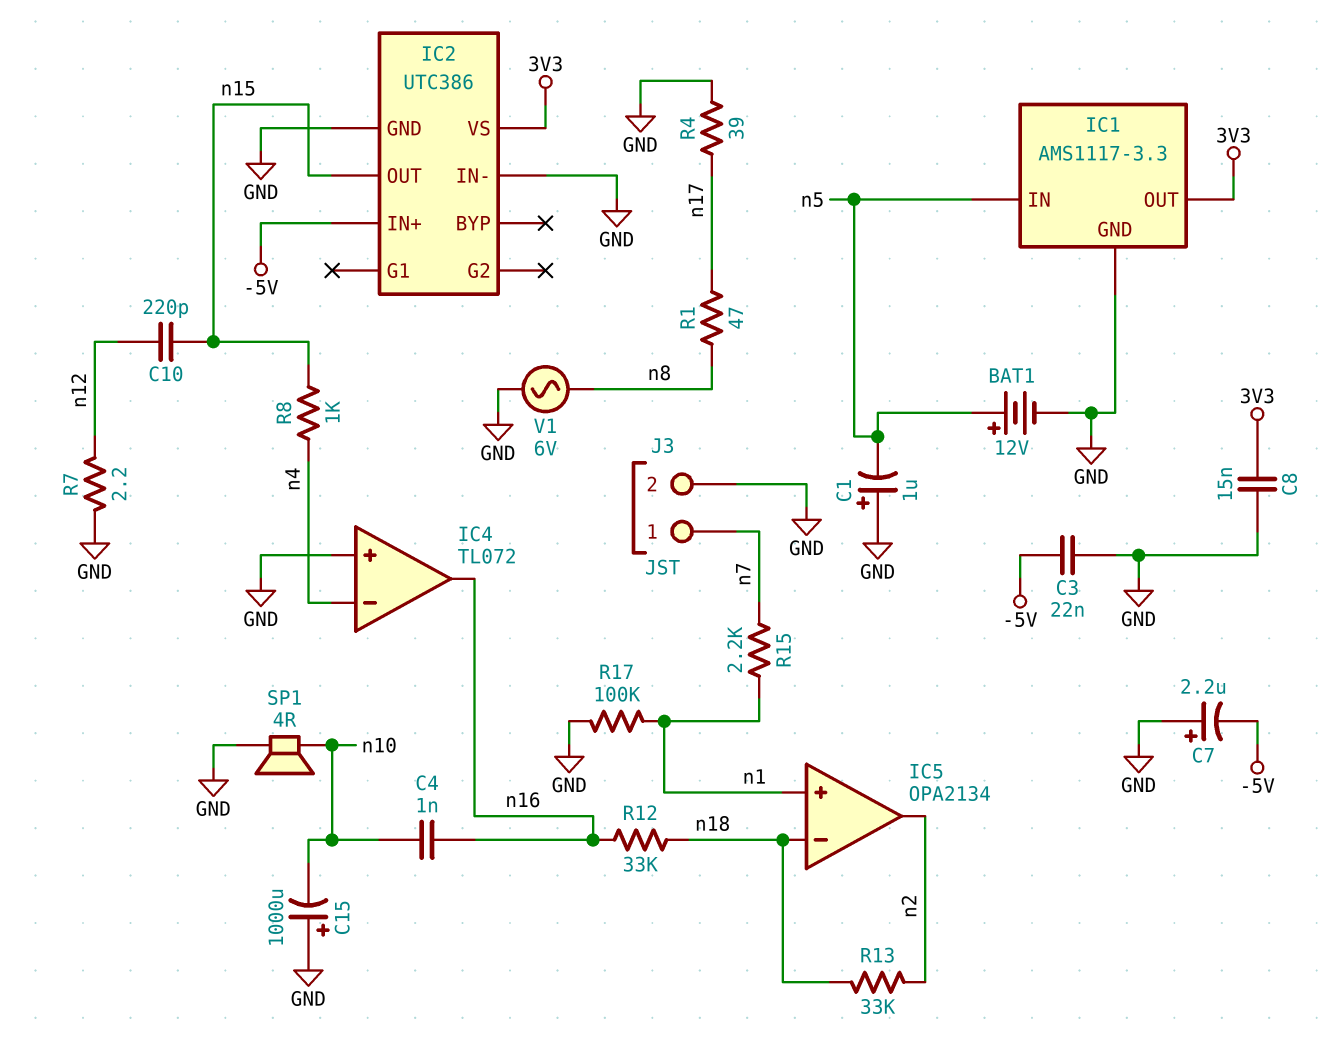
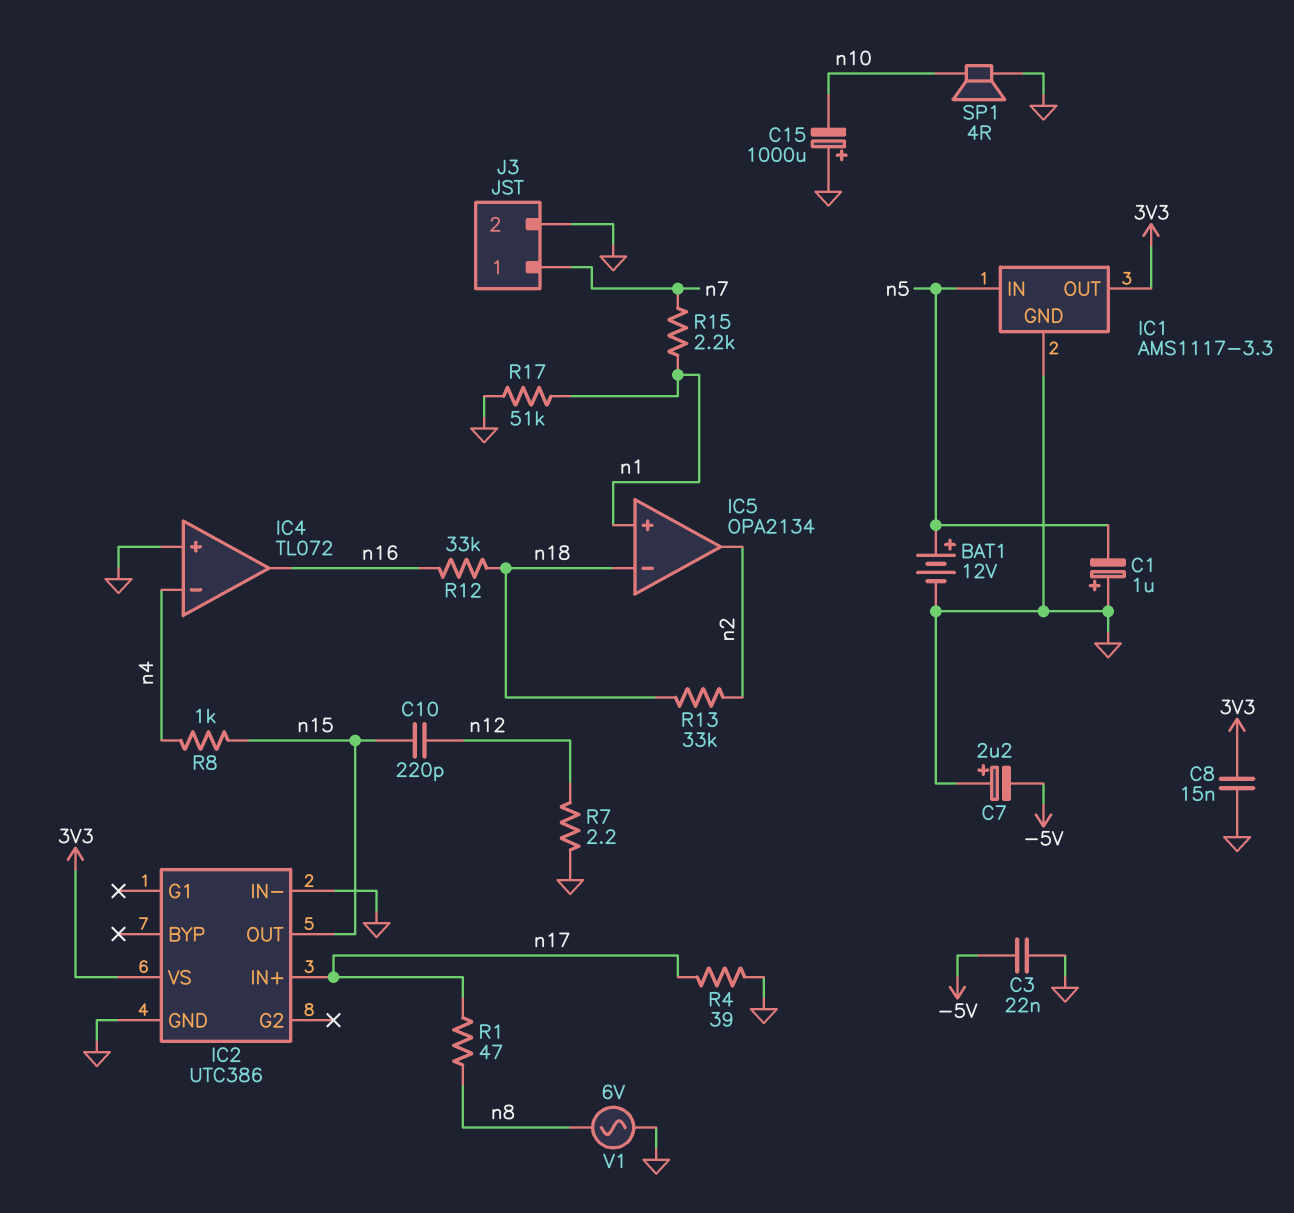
C4: 1nF (n10, n16) -> none
IC2 pin IN+: -5V -> n17
R17: 100k (GND, n1) -> 51k (GND, n1)

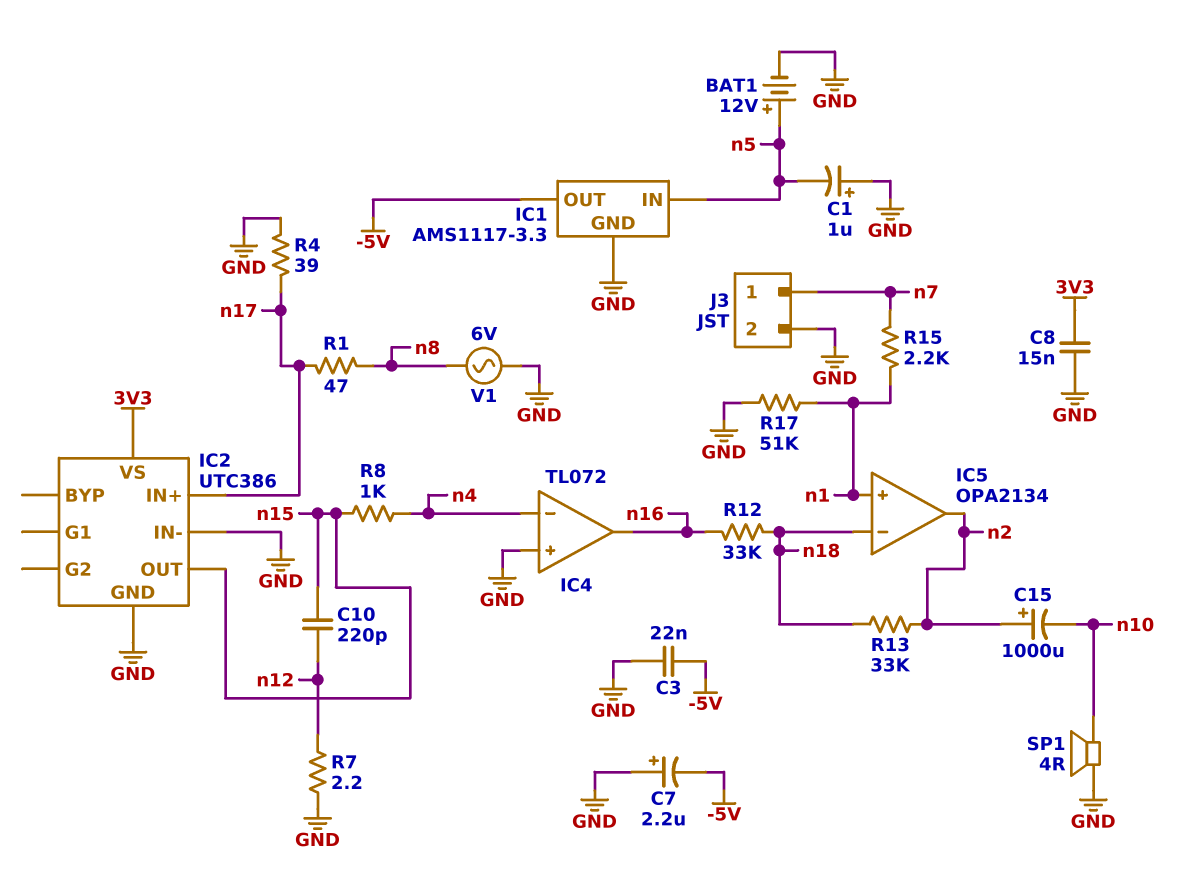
C15: 1000uF (plus GND, minus n10) -> 1000uF (plus n2, minus n10)
IC1 pin OUT: 3V3 -> -5V

